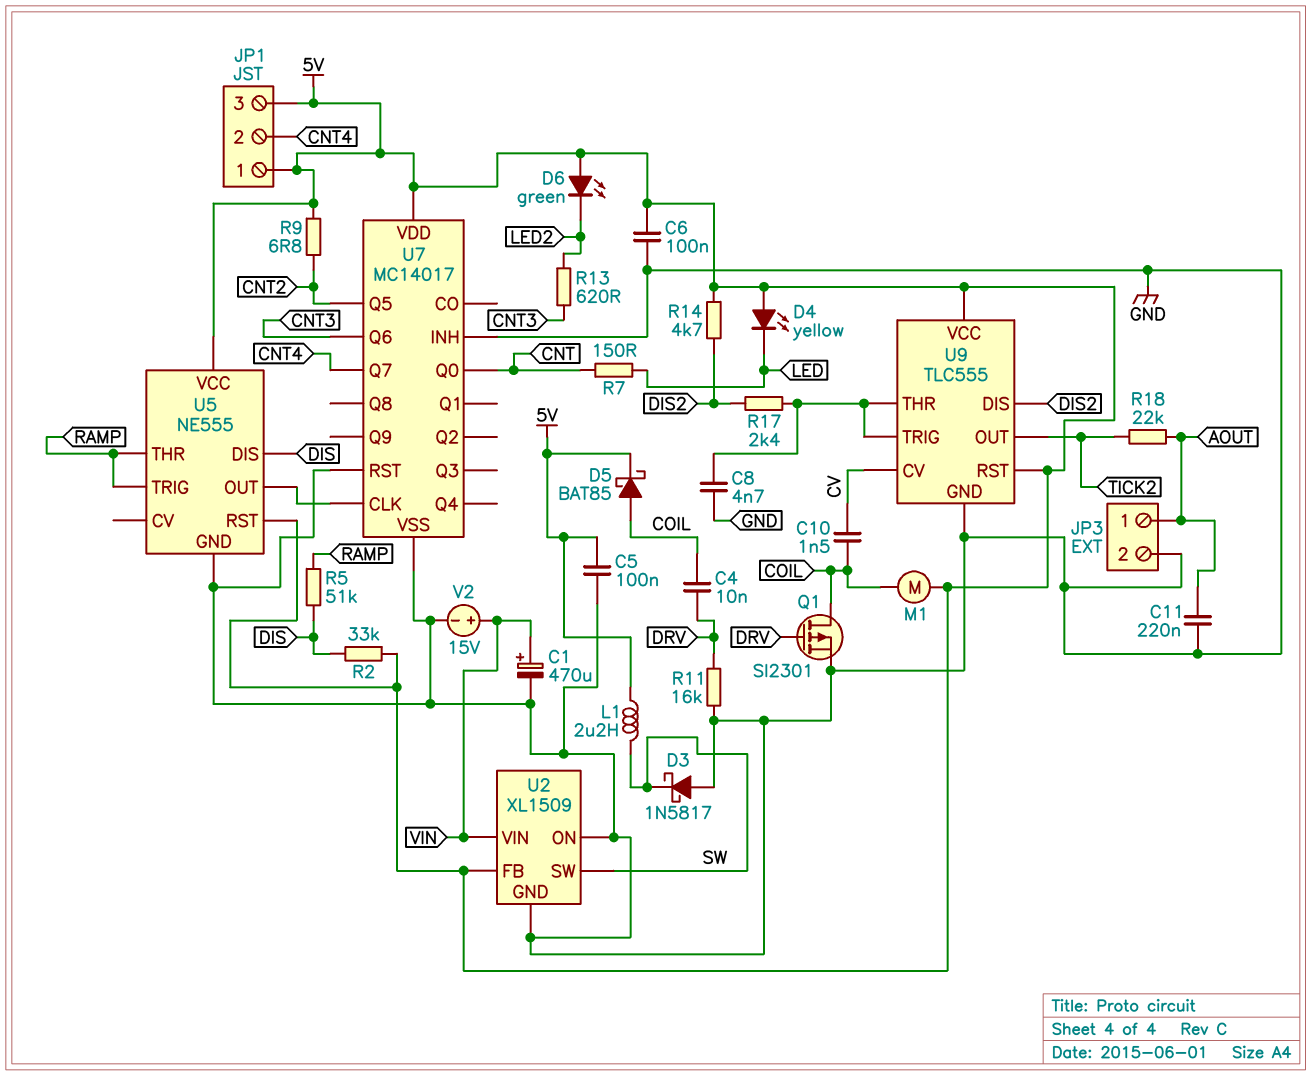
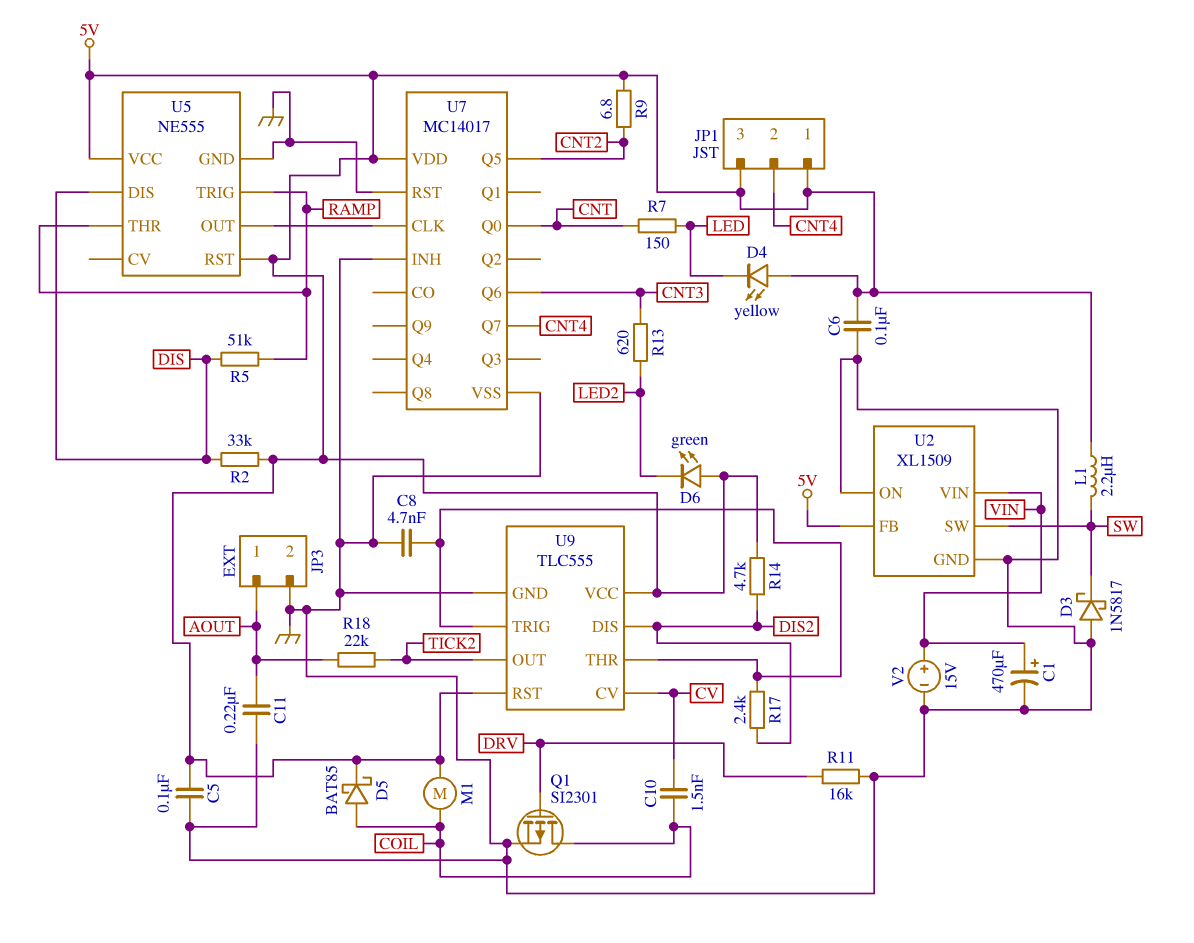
C4: 10nF (COIL, DRV) -> none

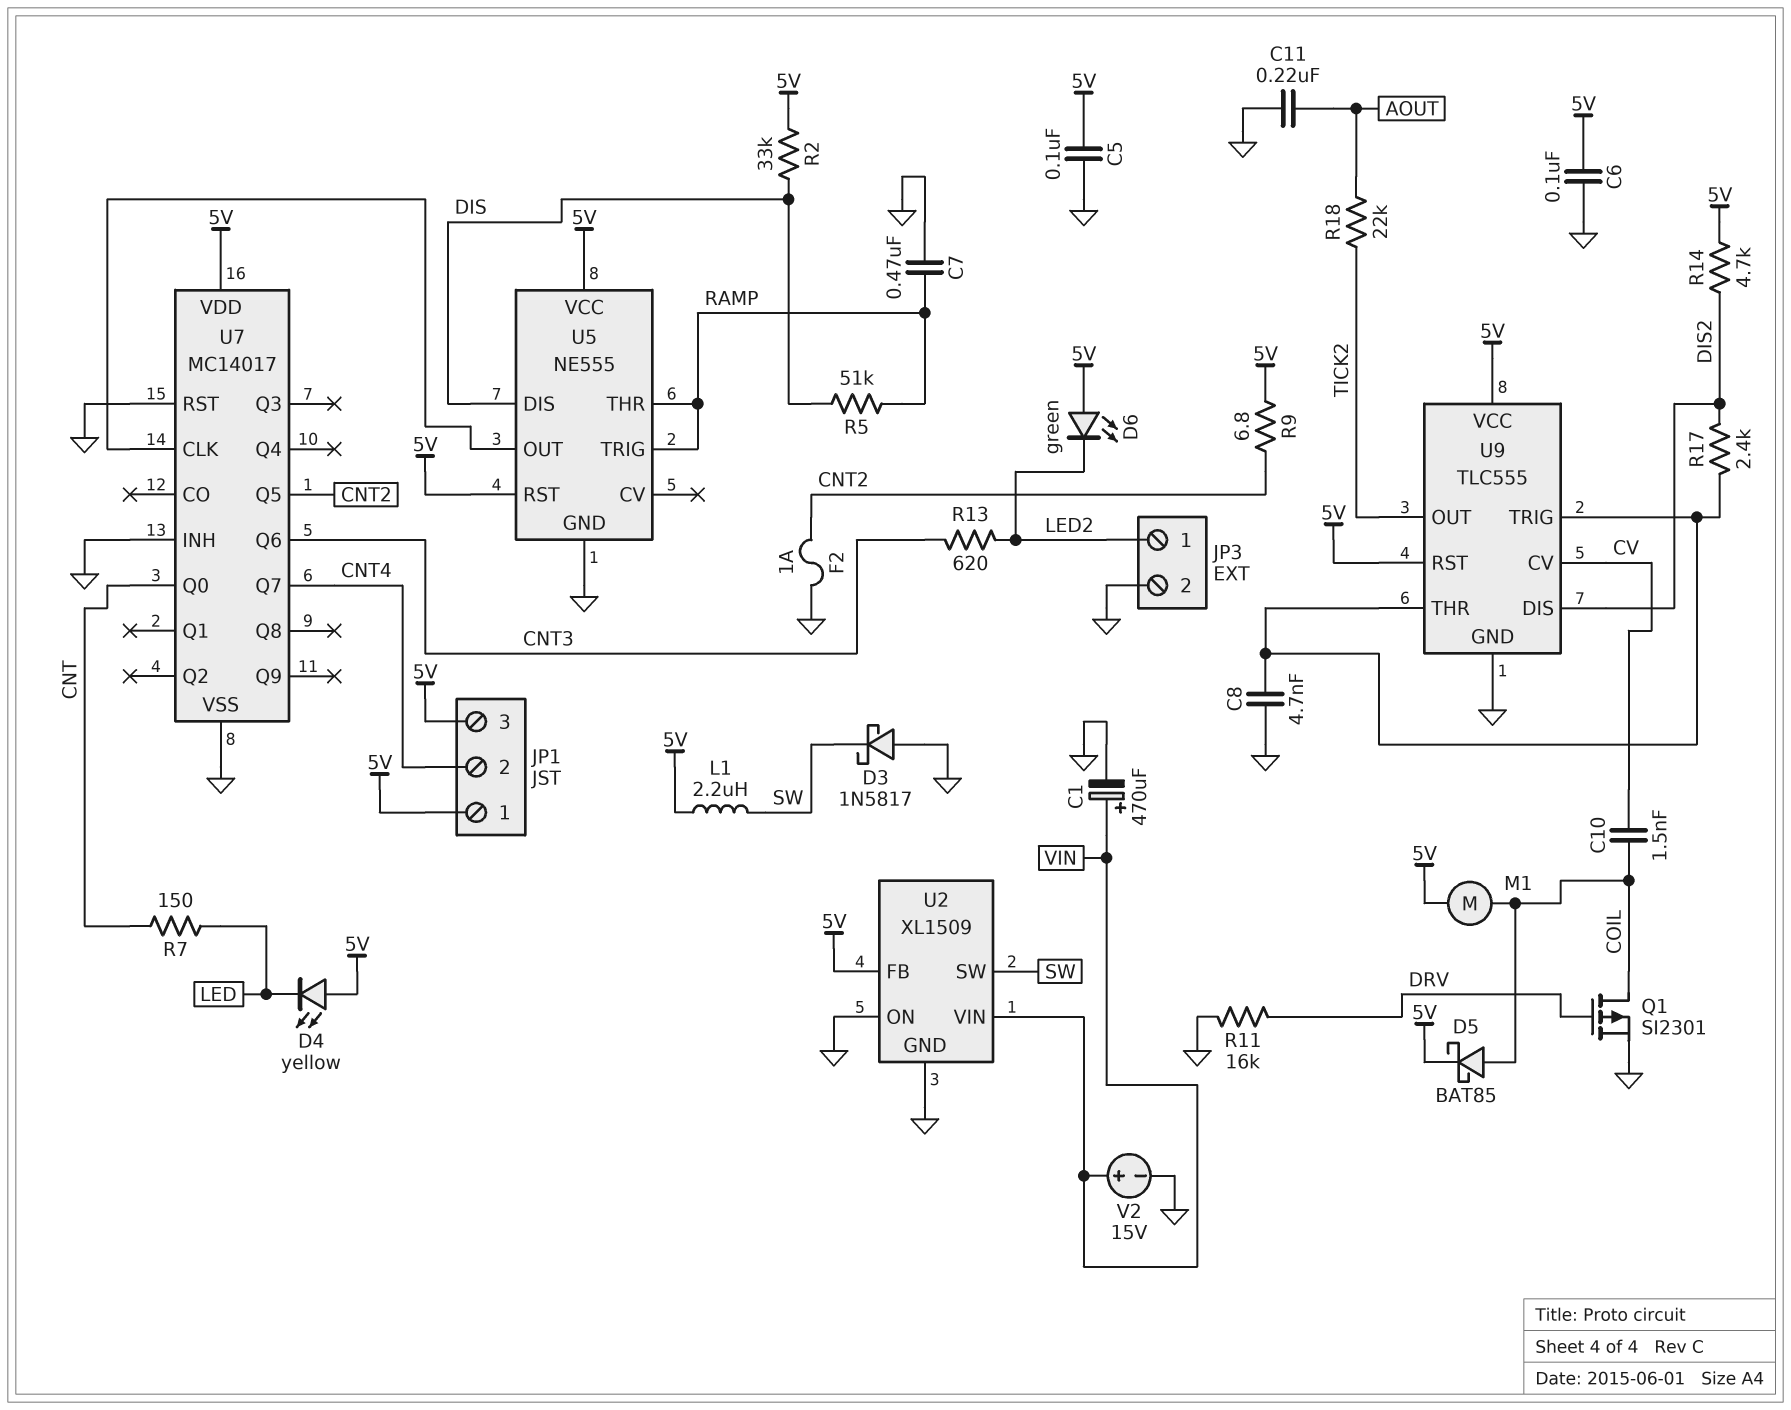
C7: none -> 470nF (GND, RAMP)
F2: none -> 1A (CNT2, GND)
JP3 pin 1: AOUT -> LED2

